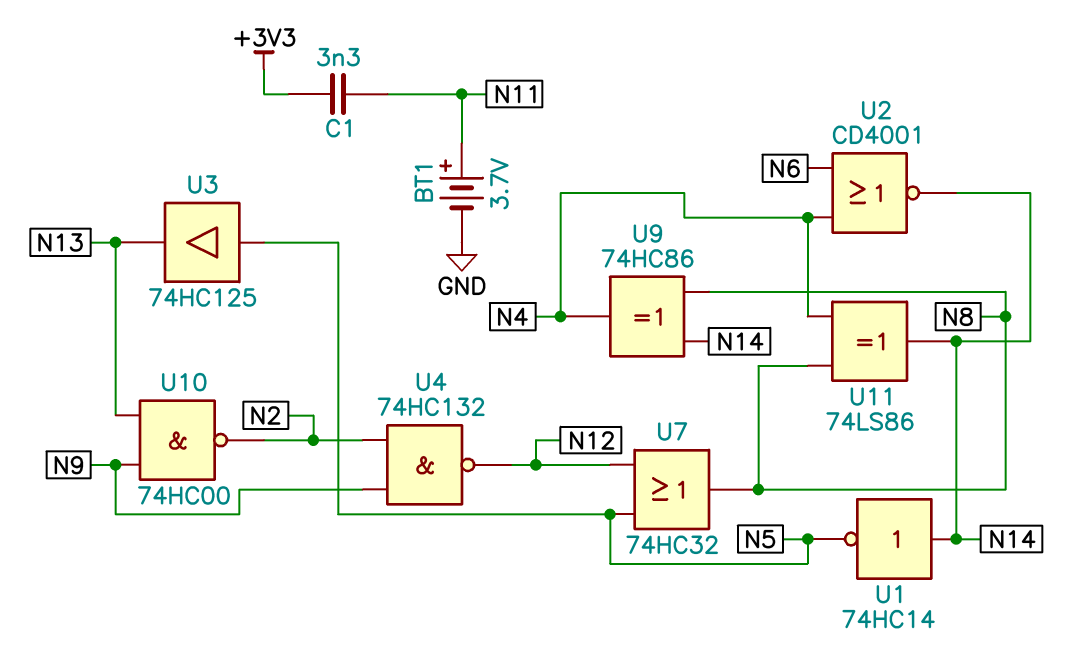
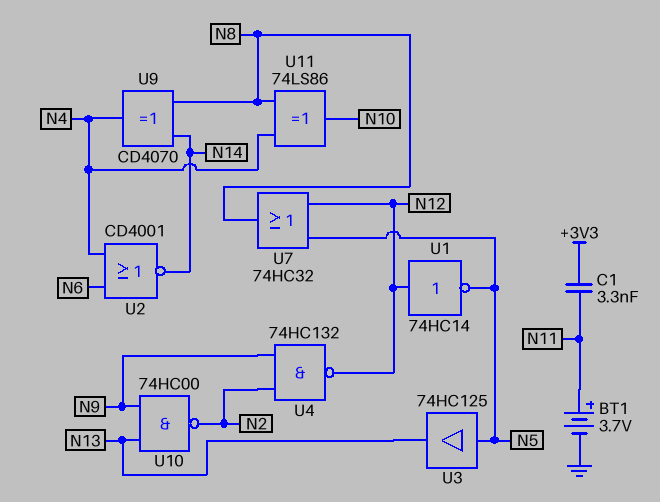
U1: NOT 74HC14 (in N14, out N5) -> NOT 74HC14 (in N12, out N5)
U9: XOR 74HC86 (in N8, in N14, out N4) -> XOR CD4070 (in N8, in N14, out N4)
U11: XOR 74LS86 (in N4, in N8, out N14) -> XOR 74LS86 (in N4, in N8, out N10)

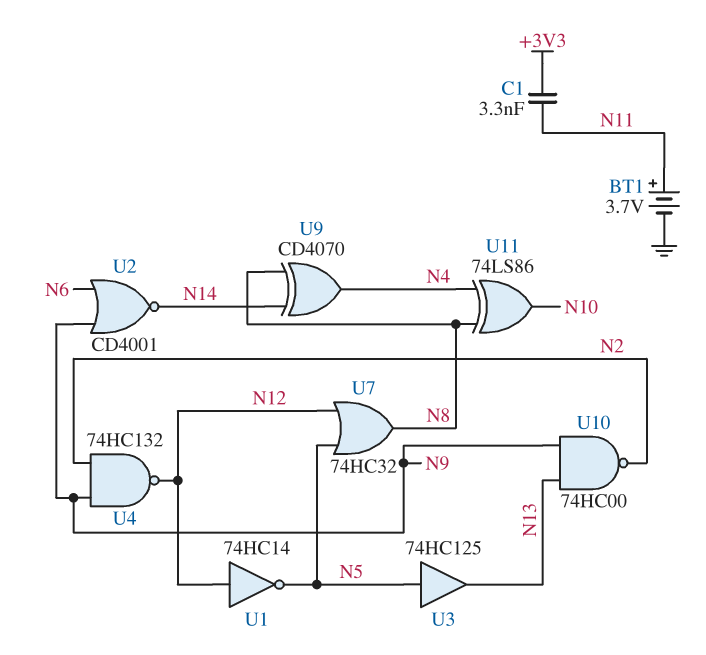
U2: NOR CD4001 (in N4, in N6, out N14) -> NOR CD4001 (in N6, in N9, out N14)

